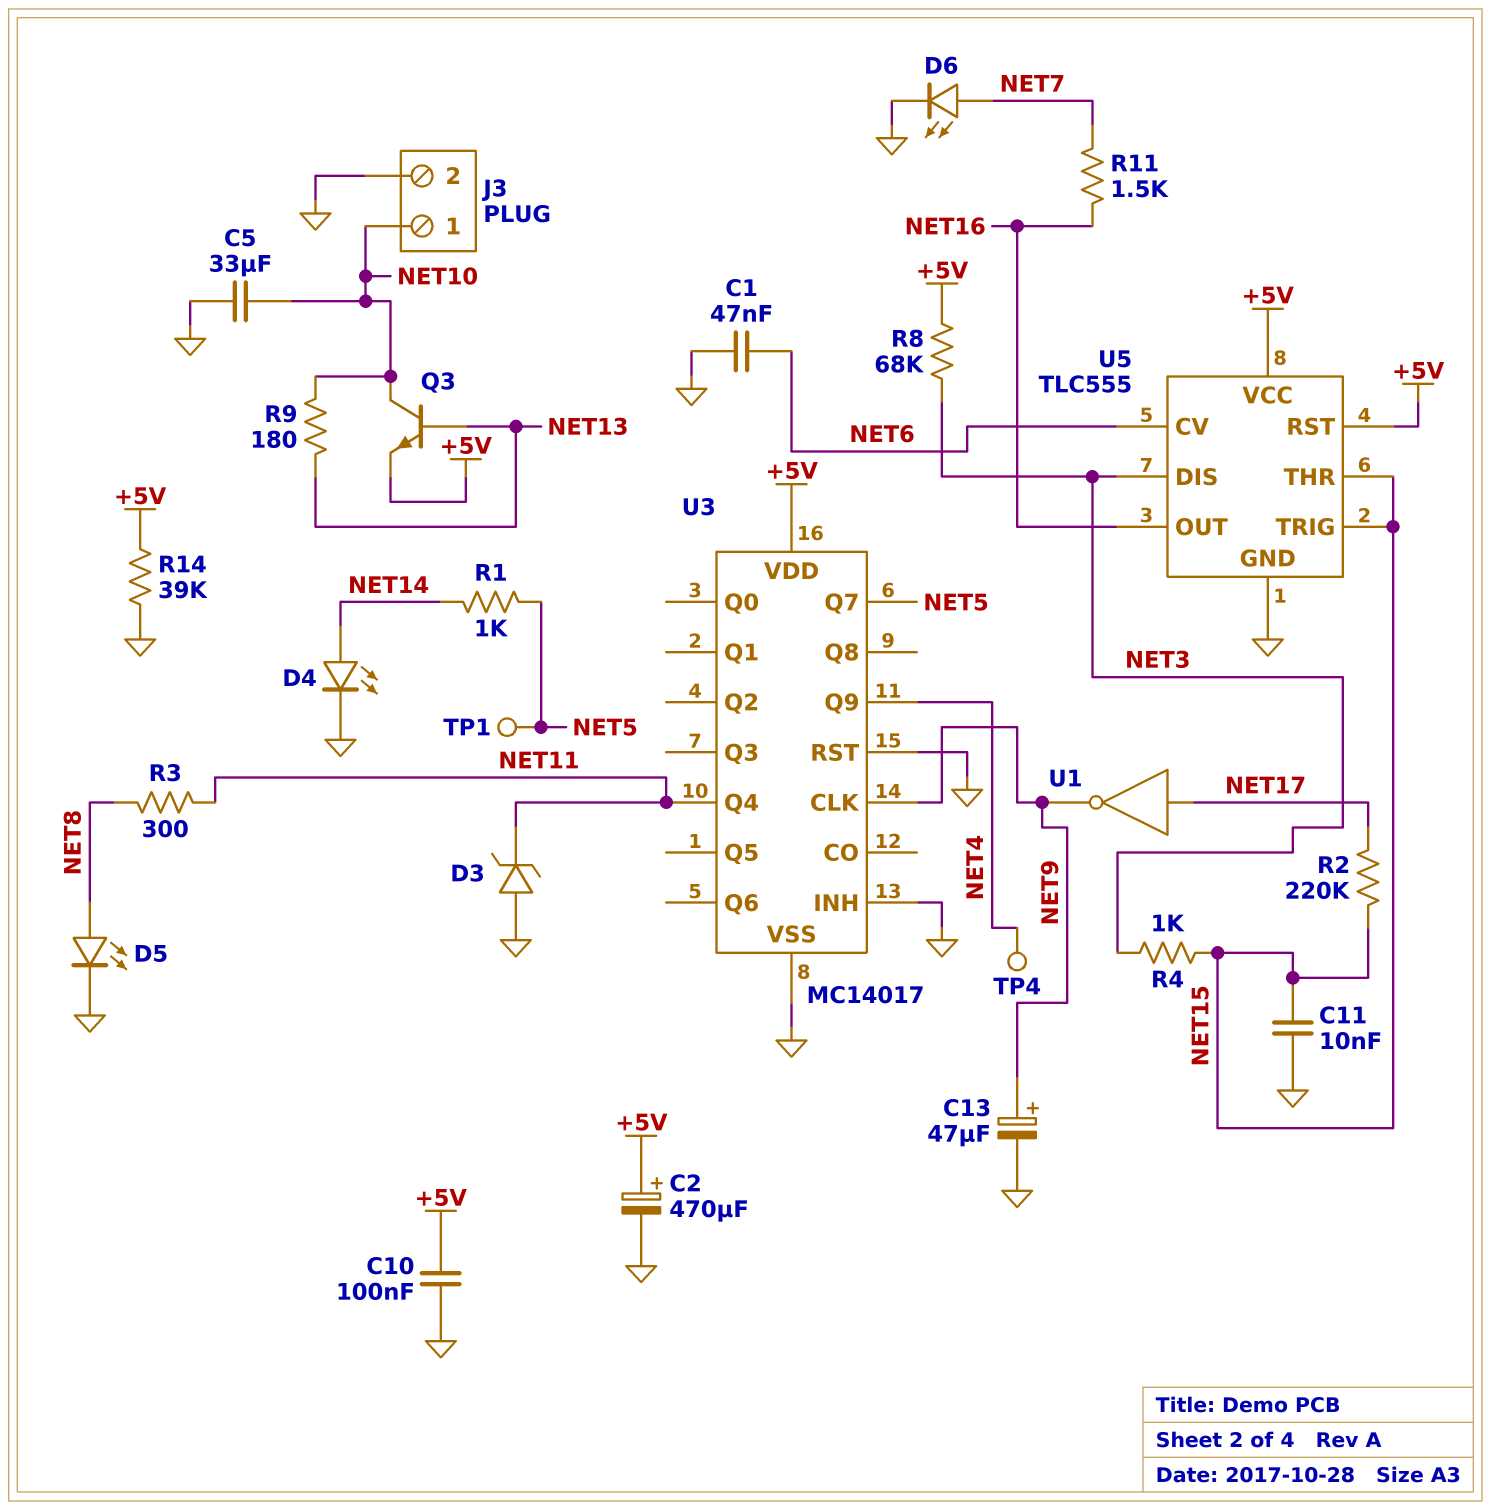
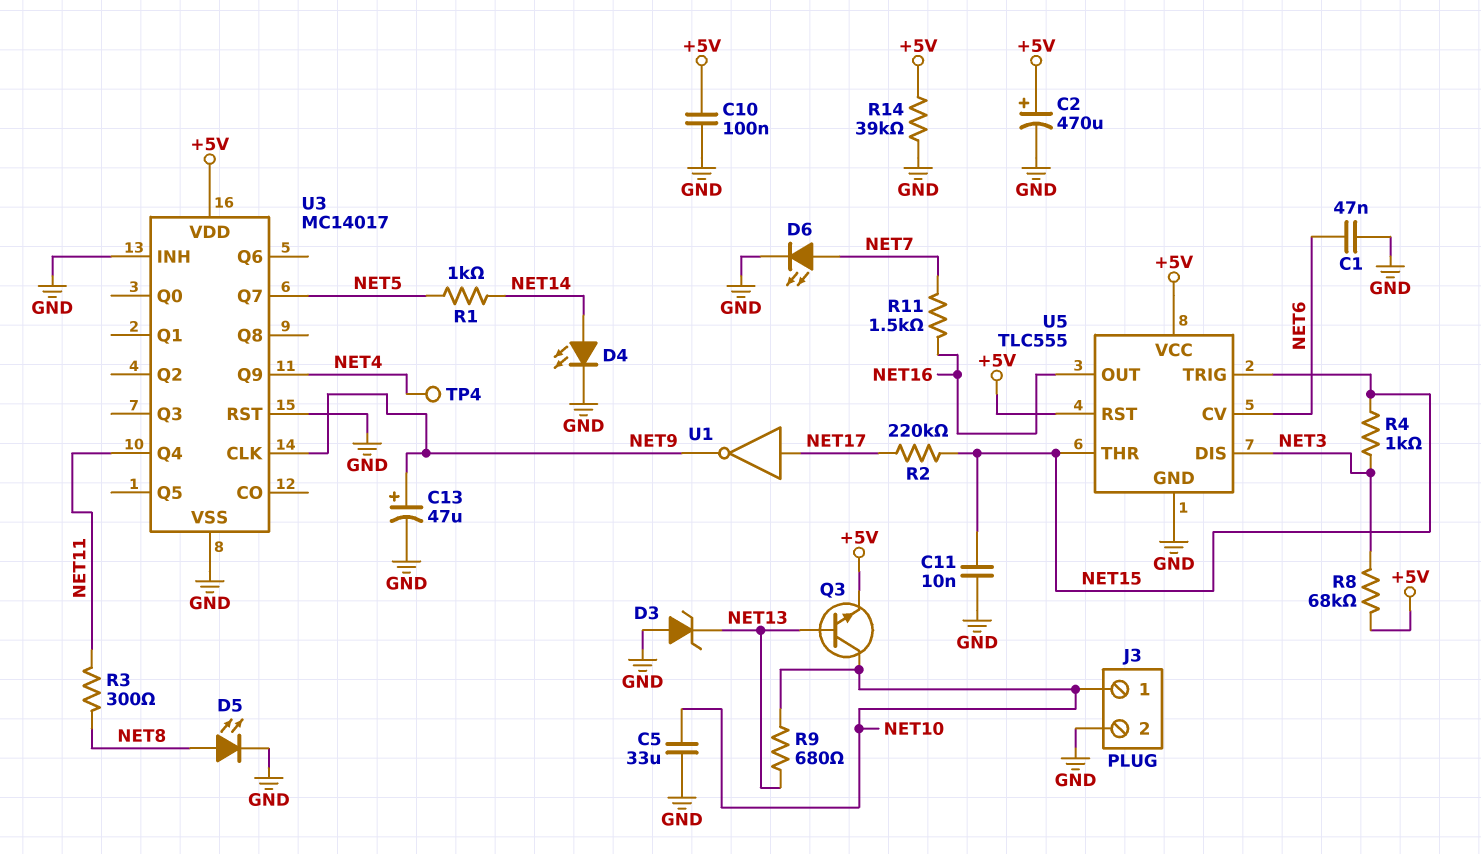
D3: zener (A GND, K NET11) -> zener (A GND, K NET13)
R9: 180 (NET10, NET13) -> 680 (NET10, NET13)
TP1: test point (NET5) -> none

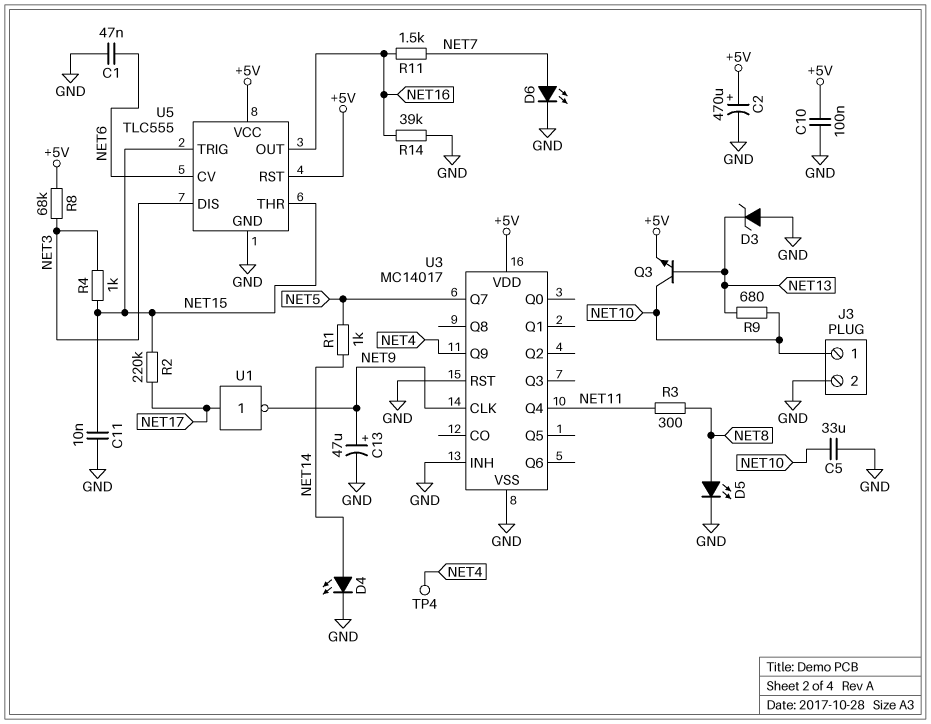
R14: 39k (+5V, GND) -> 39k (GND, NET16)

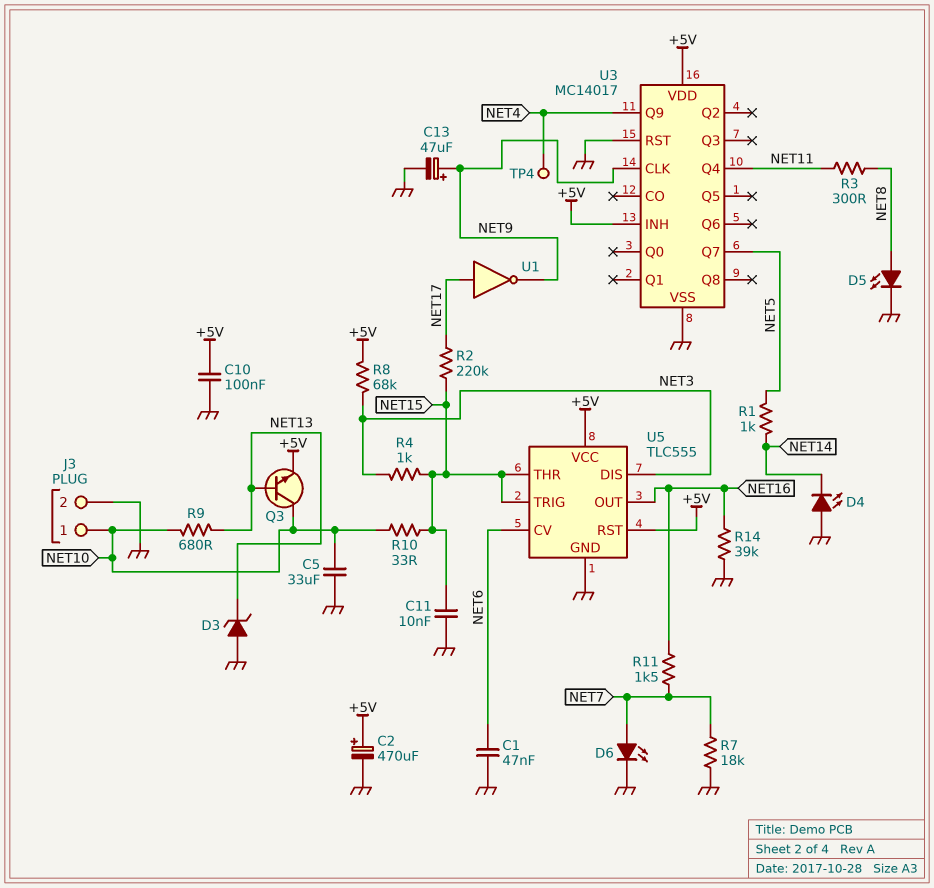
D4: LED (A NET14, K GND) -> LED (A GND, K NET14)
R7: none -> 18k (GND, NET7)
R10: none -> 33 (NET10, NET15)
U3 pin INH: GND -> +5V

